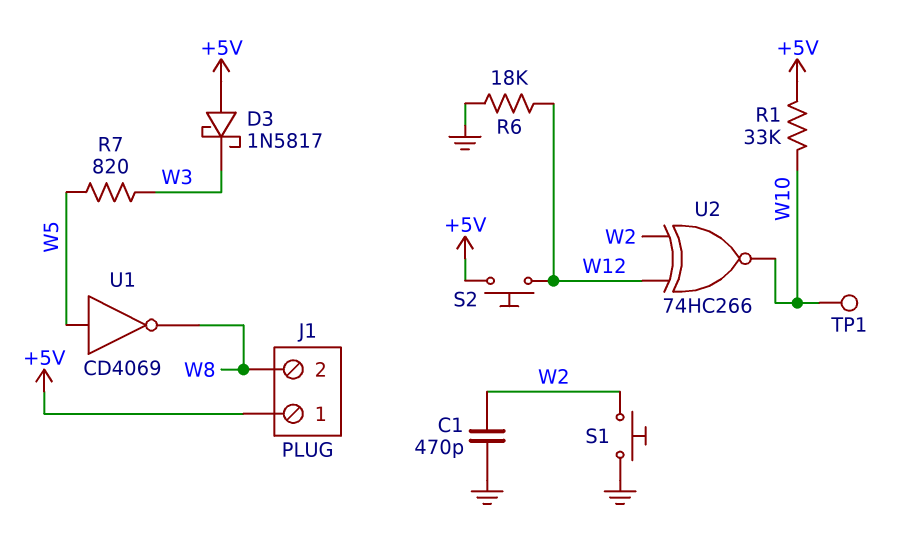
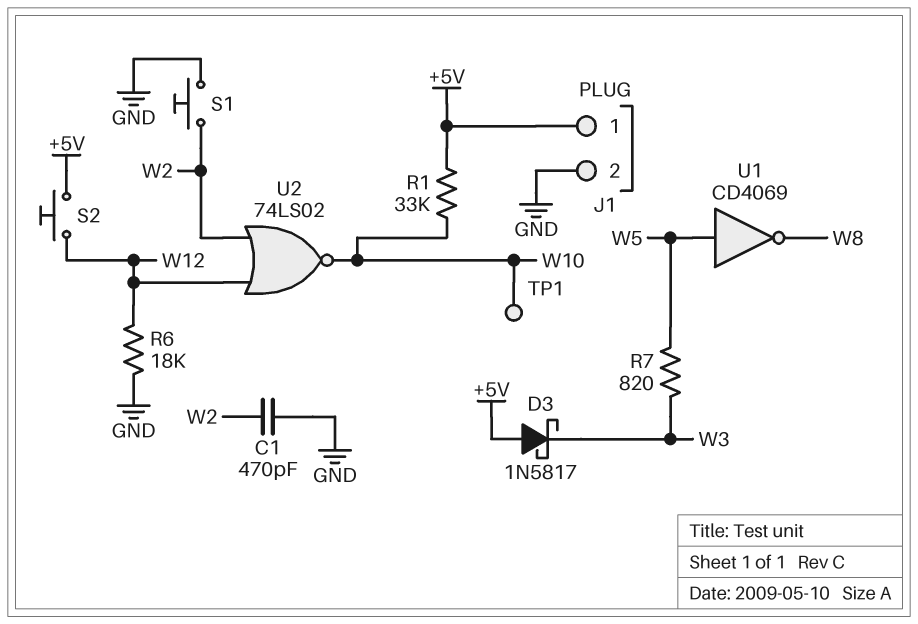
J1 pin 2: W8 -> GND
U2: XNOR 74HC266 (in W2, in W12, out W10) -> NOR 74LS02 (in W2, in W12, out W10)

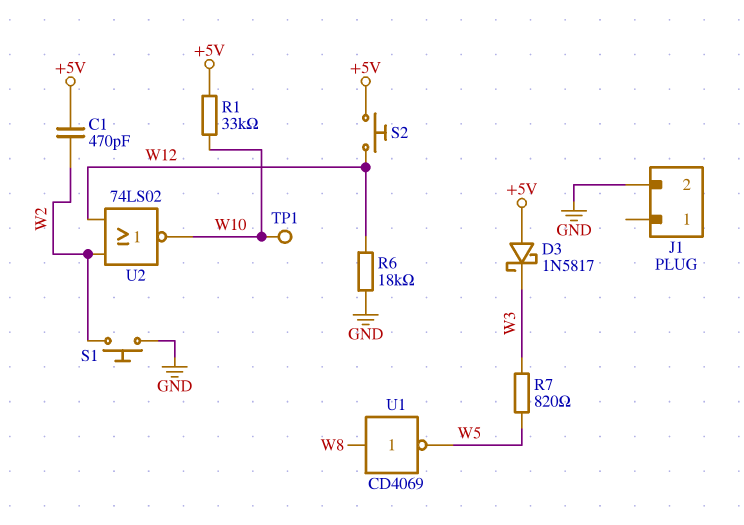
C1: 470pF (GND, W2) -> 470pF (+5V, W2)
J1 pin 1: +5V -> none
U1: NOT CD4069 (in W5, out W8) -> NOT CD4069 (in W8, out W5)

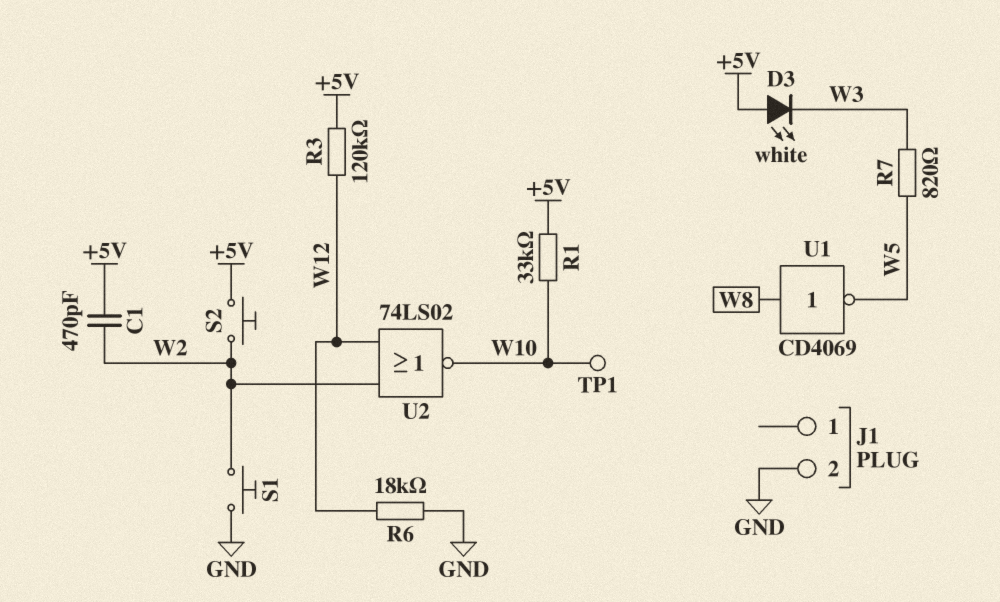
D3: schottky 1N5817 (A +5V, K W3) -> LED white (A +5V, K W3)
R3: none -> 120k (+5V, W12)
S2: button (+5V, W12) -> button (+5V, W2)

